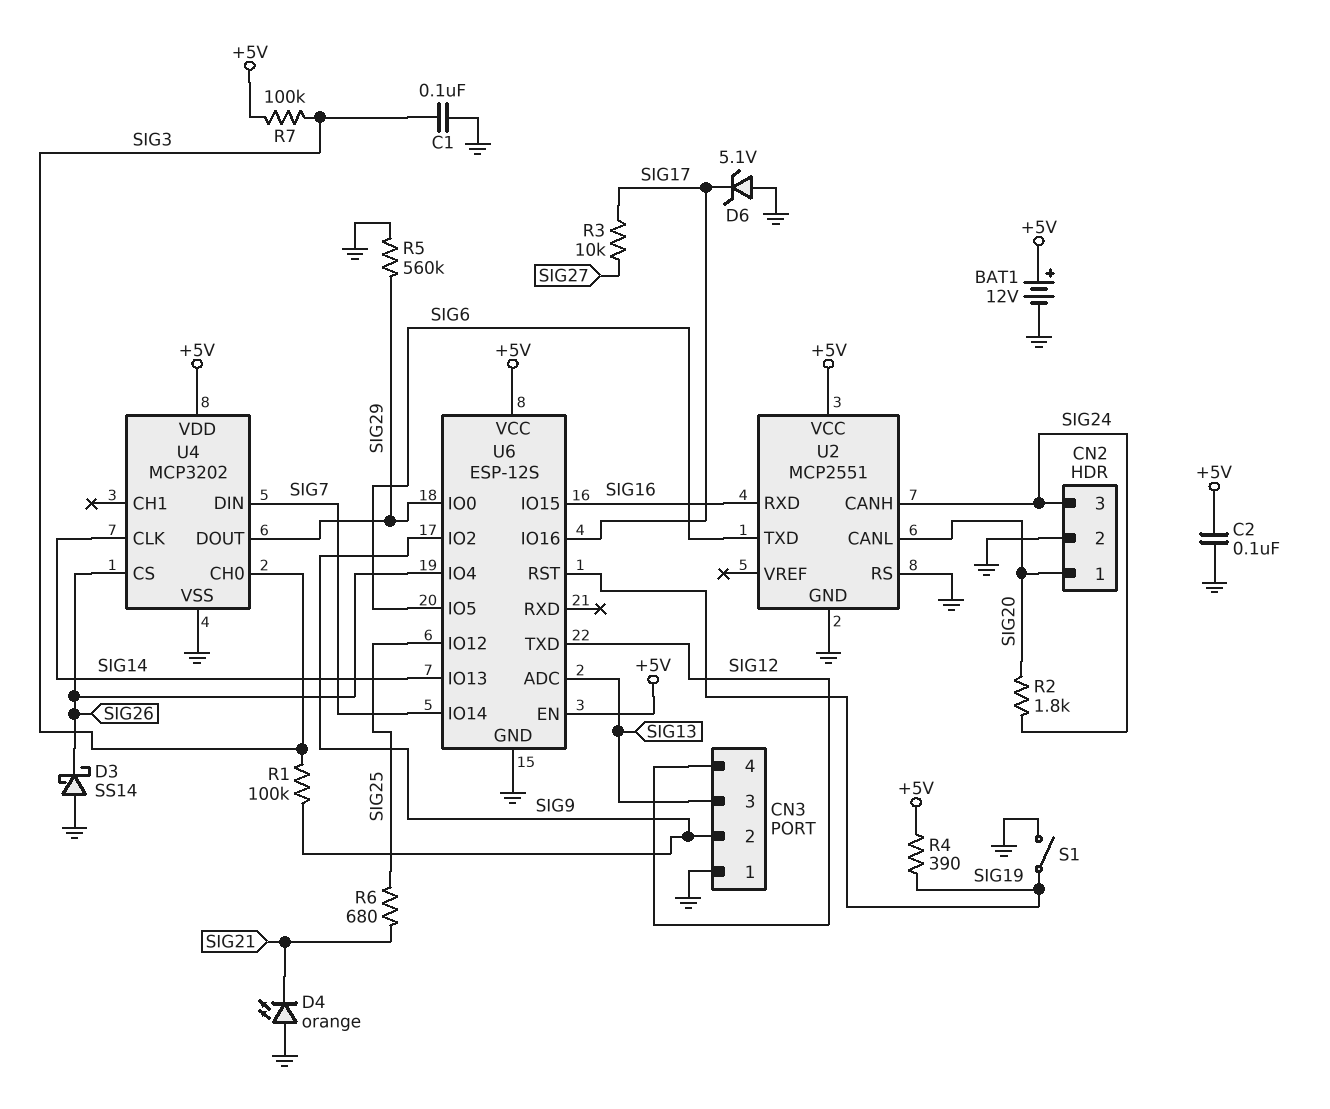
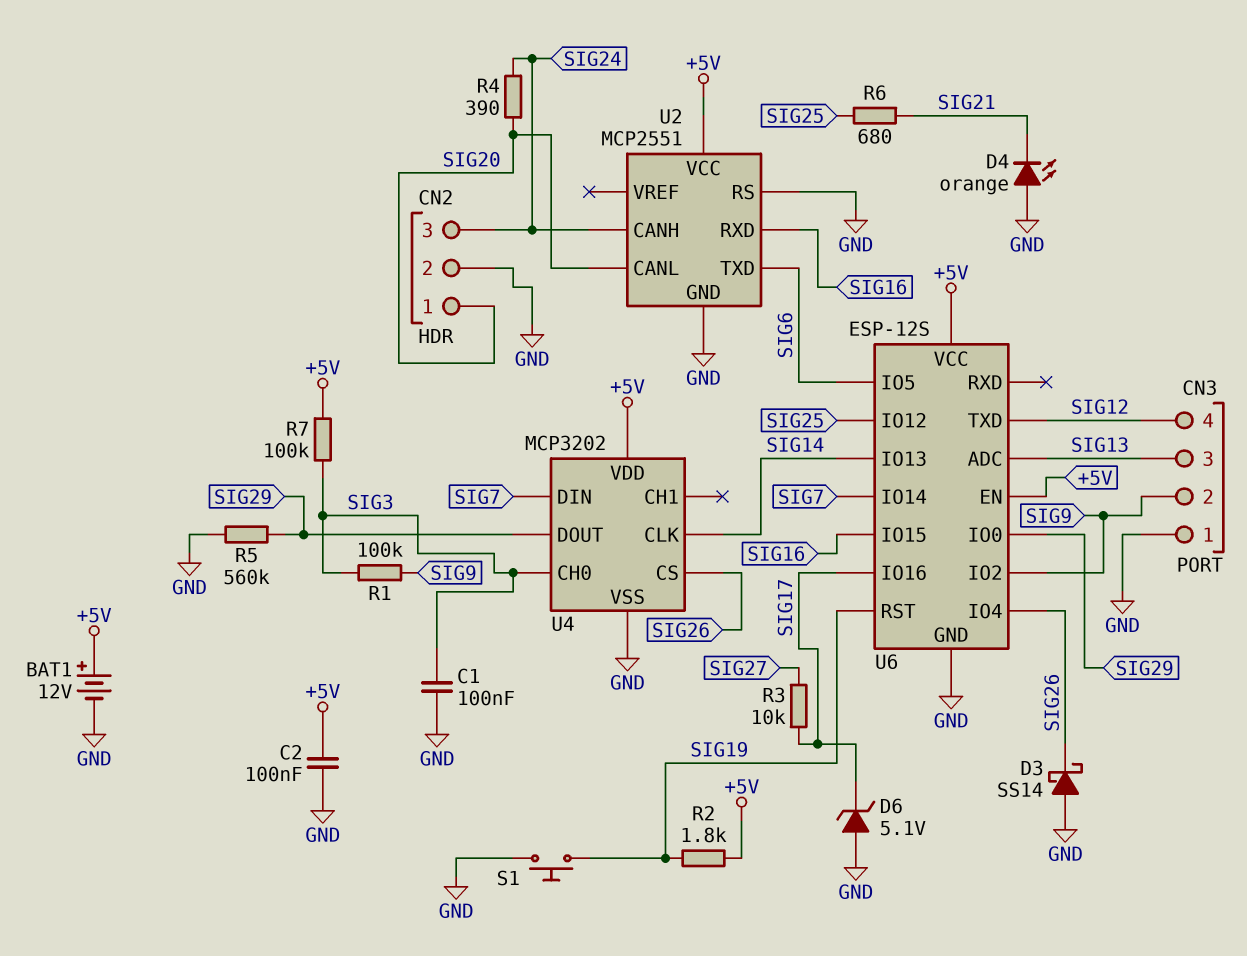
R2: 1.8k (SIG20, SIG24) -> 1.8k (+5V, SIG19)
R4: 390 (+5V, SIG19) -> 390 (SIG20, SIG24)
S1: switch (GND, SIG19) -> button (GND, SIG19)

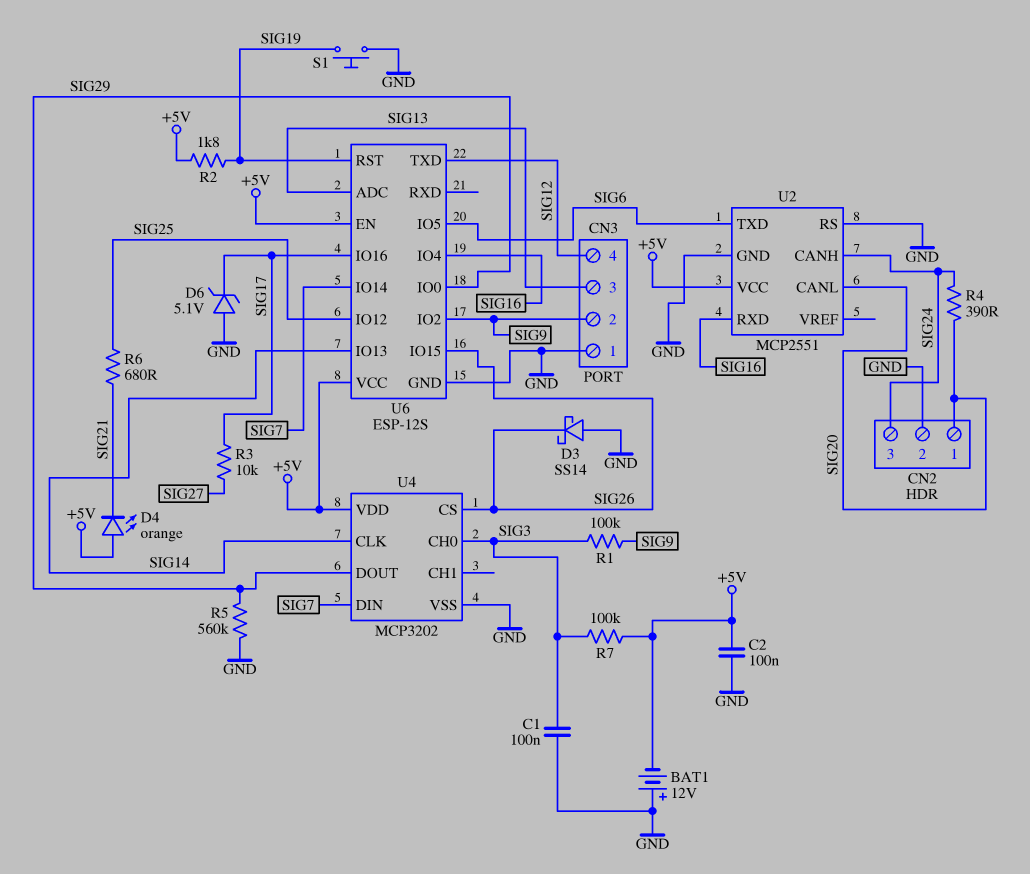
BAT1: 12V (plus +5V, minus GND) -> 12V (plus GND, minus +5V)
D4: LED orange (A GND, K SIG21) -> LED orange (A +5V, K SIG21)
U6 pin IO4: SIG26 -> SIG16
U6 pin IO15: SIG16 -> SIG26

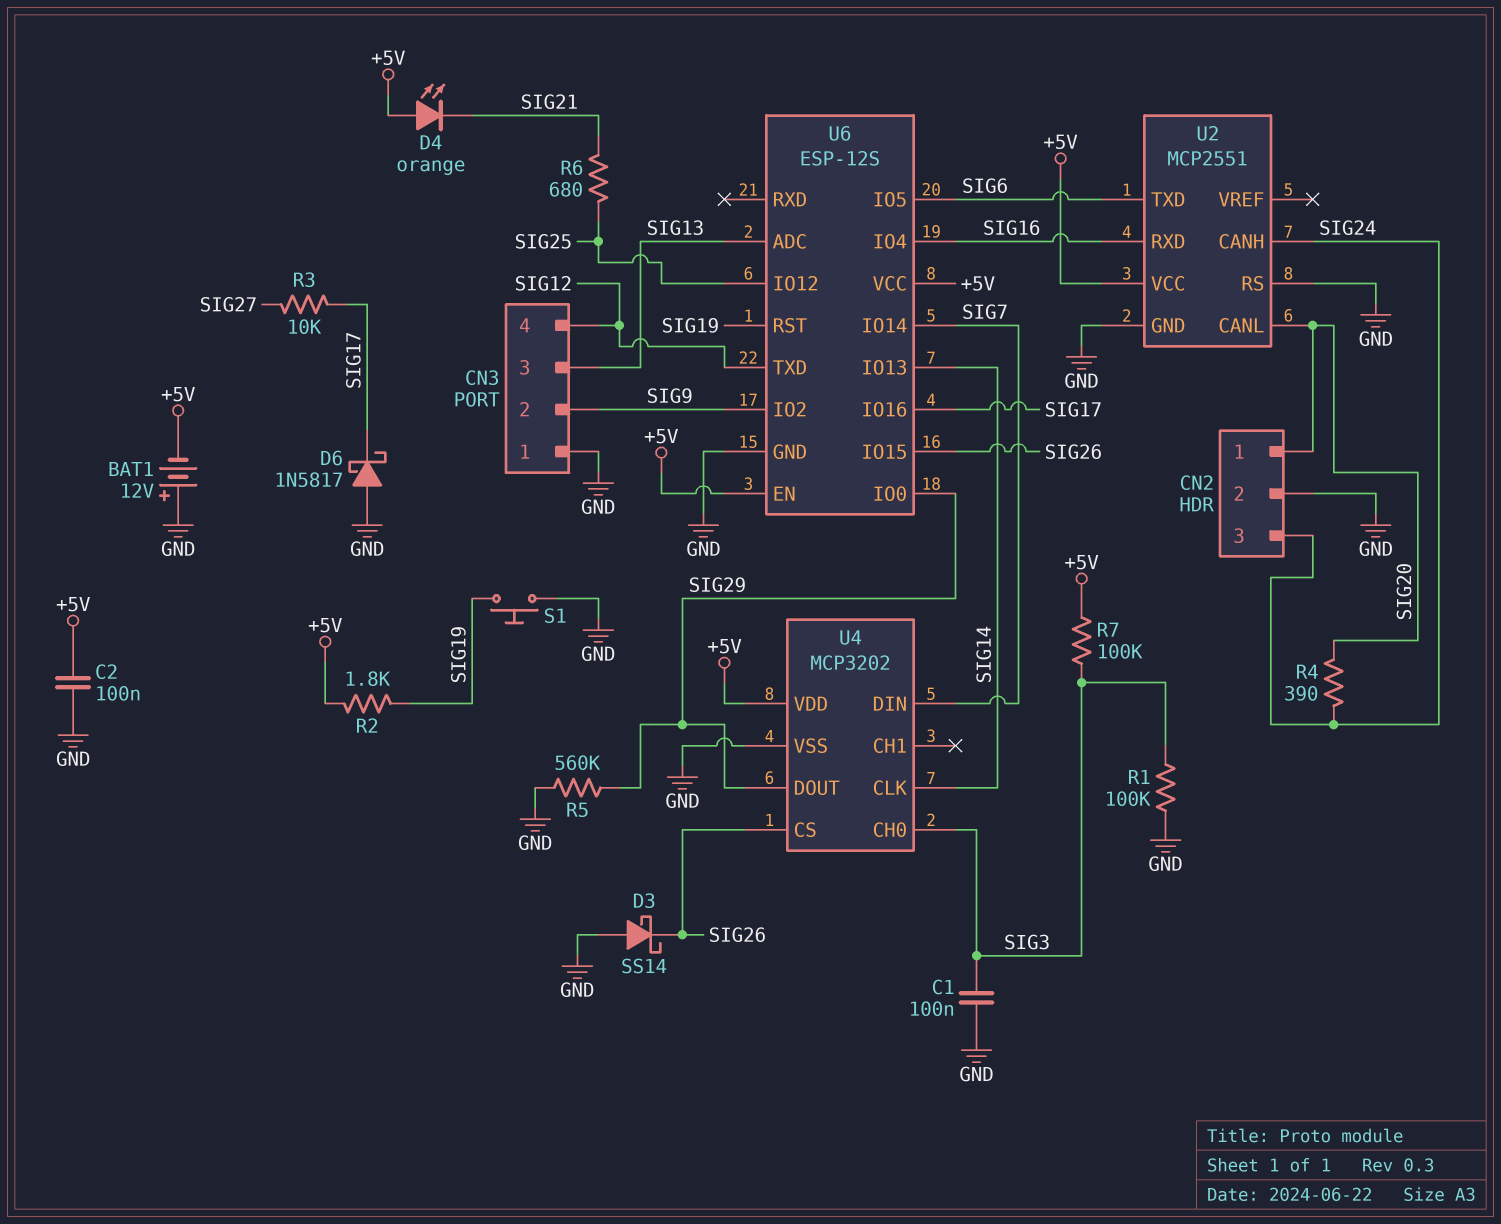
D6: zener 5.1V (A GND, K SIG17) -> schottky 1N5817 (A GND, K SIG17)
R1: 100k (SIG3, SIG9) -> 100k (GND, SIG3)

